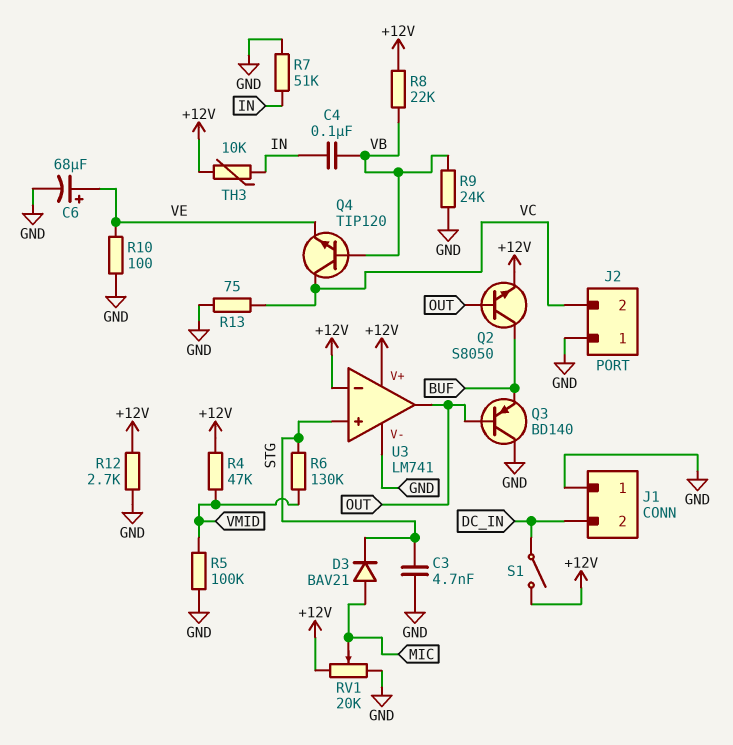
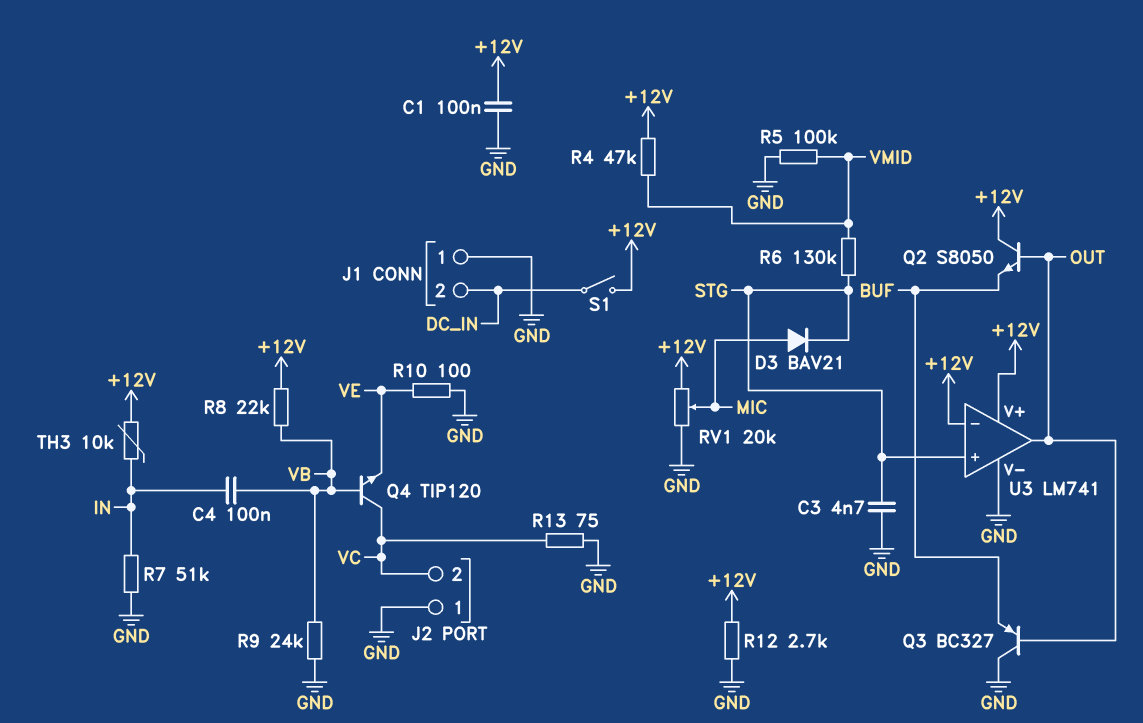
C1: none -> 100nF (+12V, GND)
C6: 68uF (plus VE, minus GND) -> none
Q2: NPN S8050 (B OUT, C BUF, E +12V) -> NPN S8050 (B OUT, C +12V, E BUF)
Q3: PNP BD140 (B OUT, C GND, E BUF) -> PNP BC327 (B OUT, C GND, E BUF)

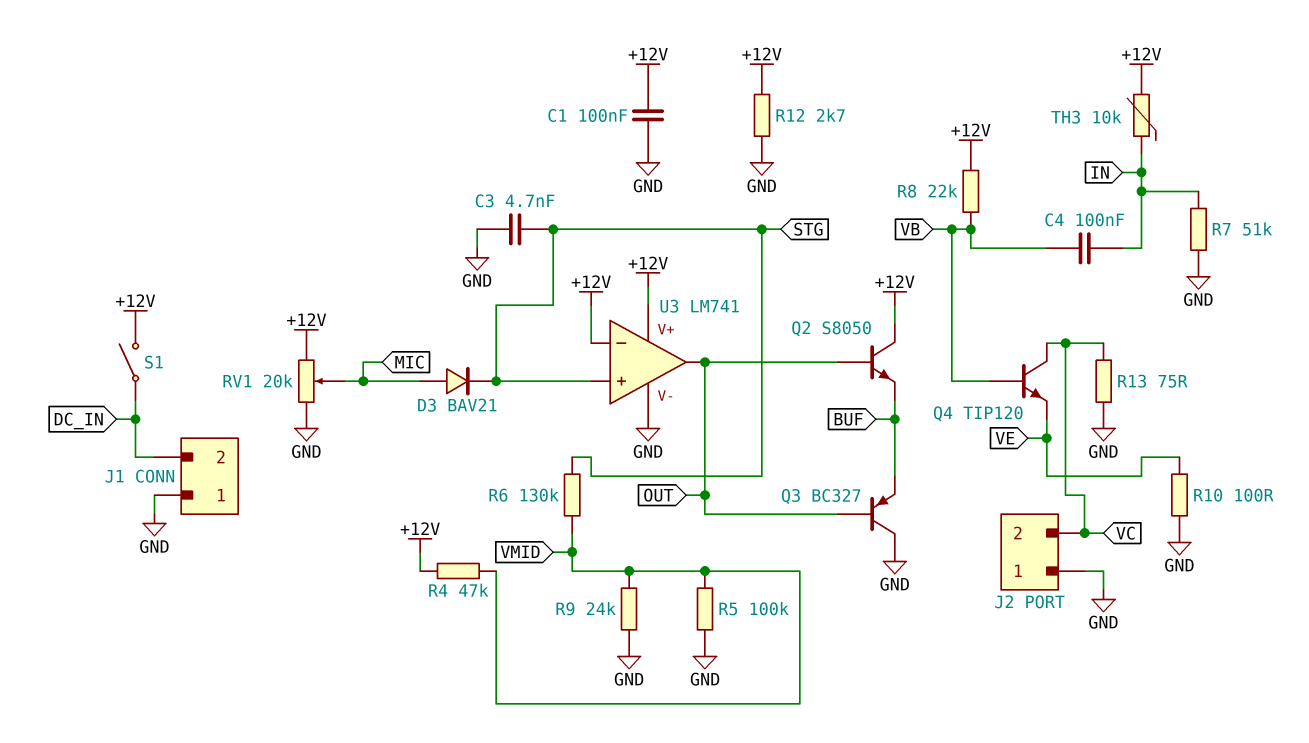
R9: 24k (GND, VB) -> 24k (GND, VMID)

